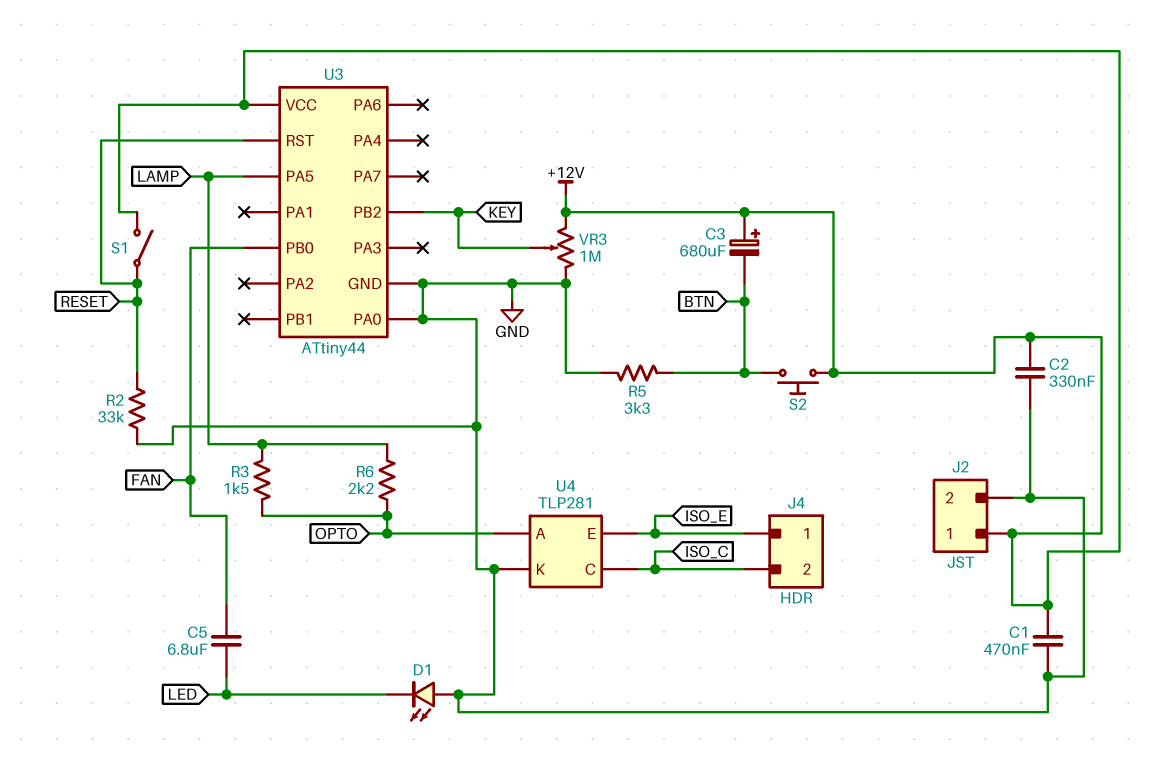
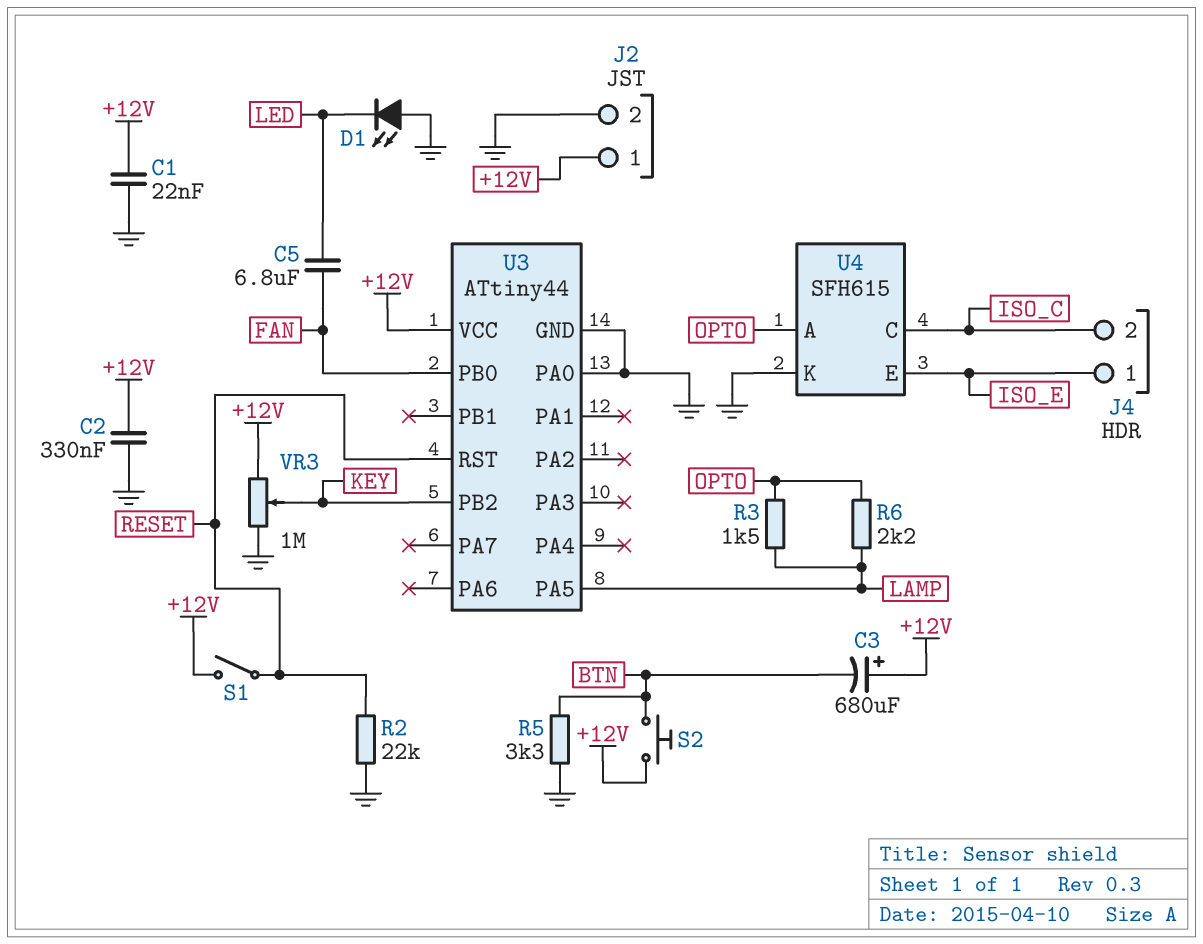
C1: 470nF (+12V, GND) -> 22nF (+12V, GND)
R2: 33k (GND, RESET) -> 22k (GND, RESET)
U4: TLP281 -> SFH615

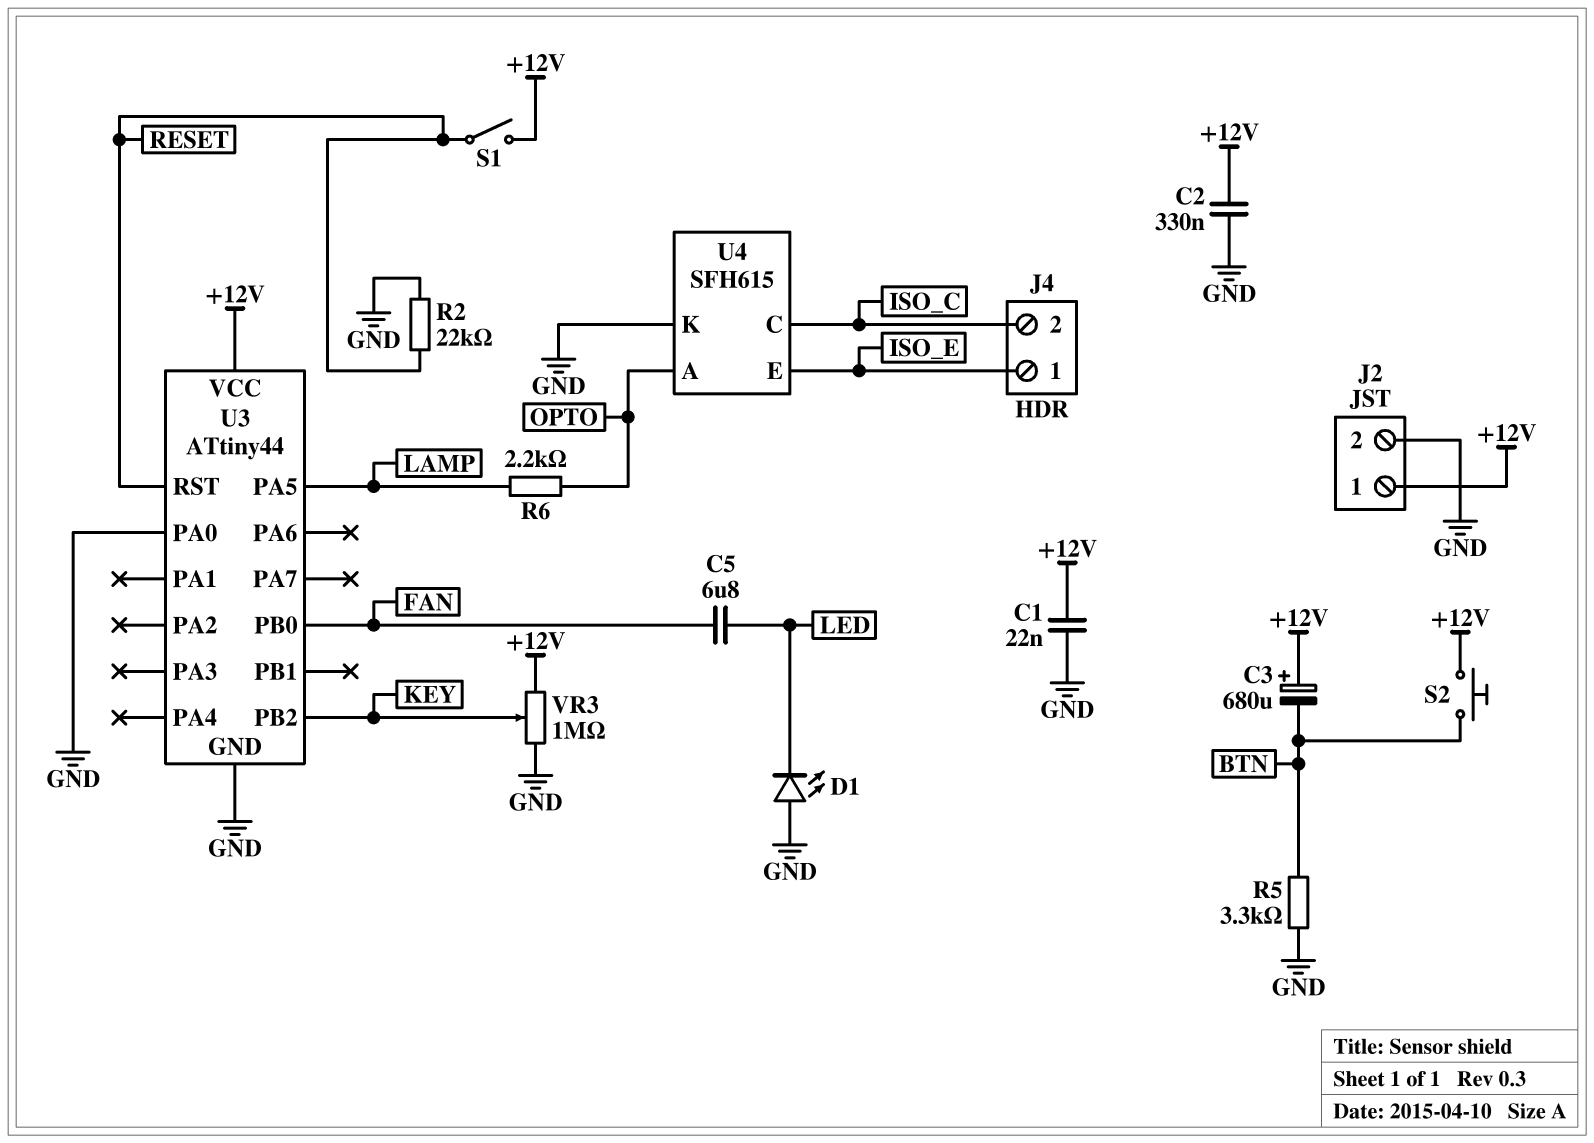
R3: 1.5k (LAMP, OPTO) -> none

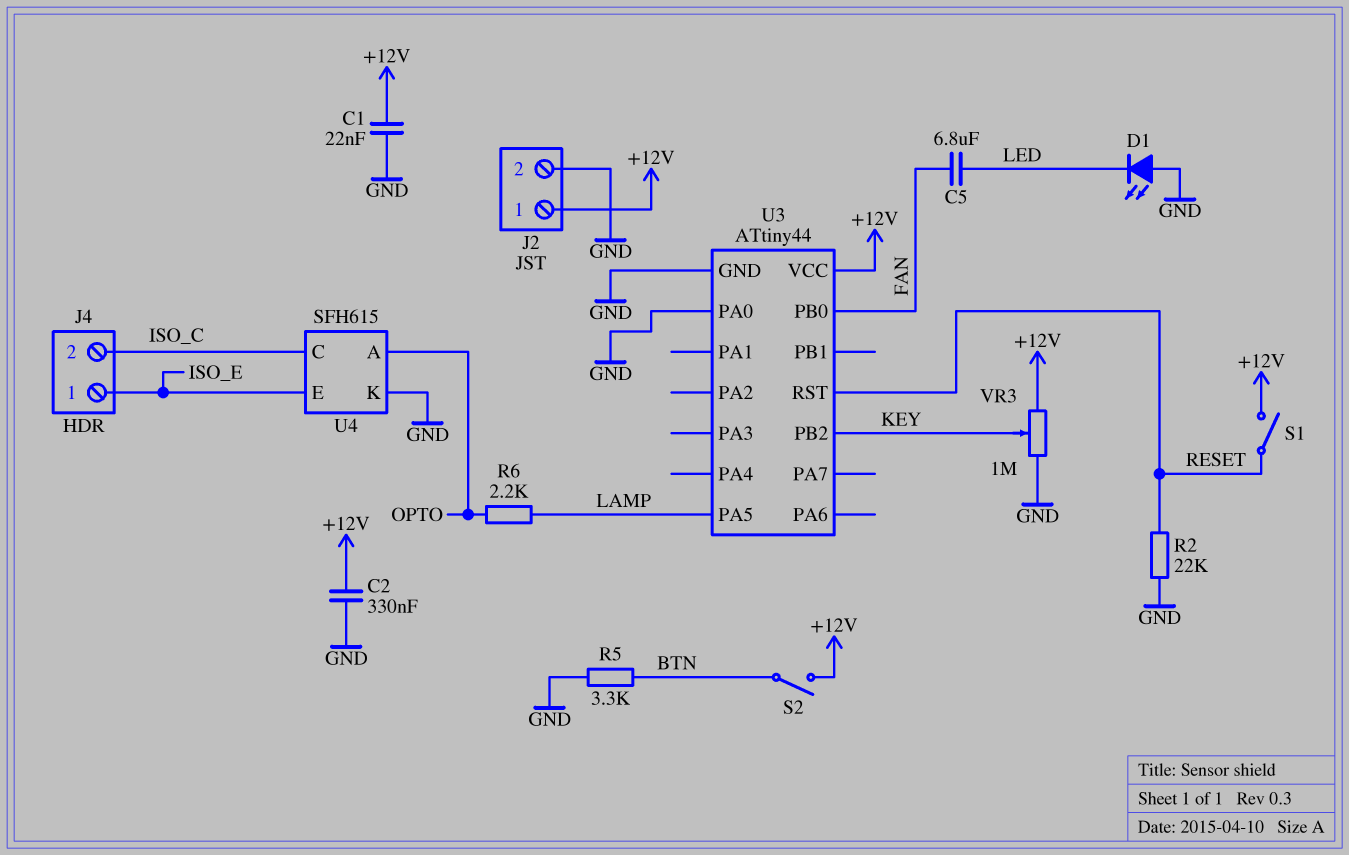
C3: 680uF (plus +12V, minus BTN) -> none
S2: button (+12V, BTN) -> switch (+12V, BTN)

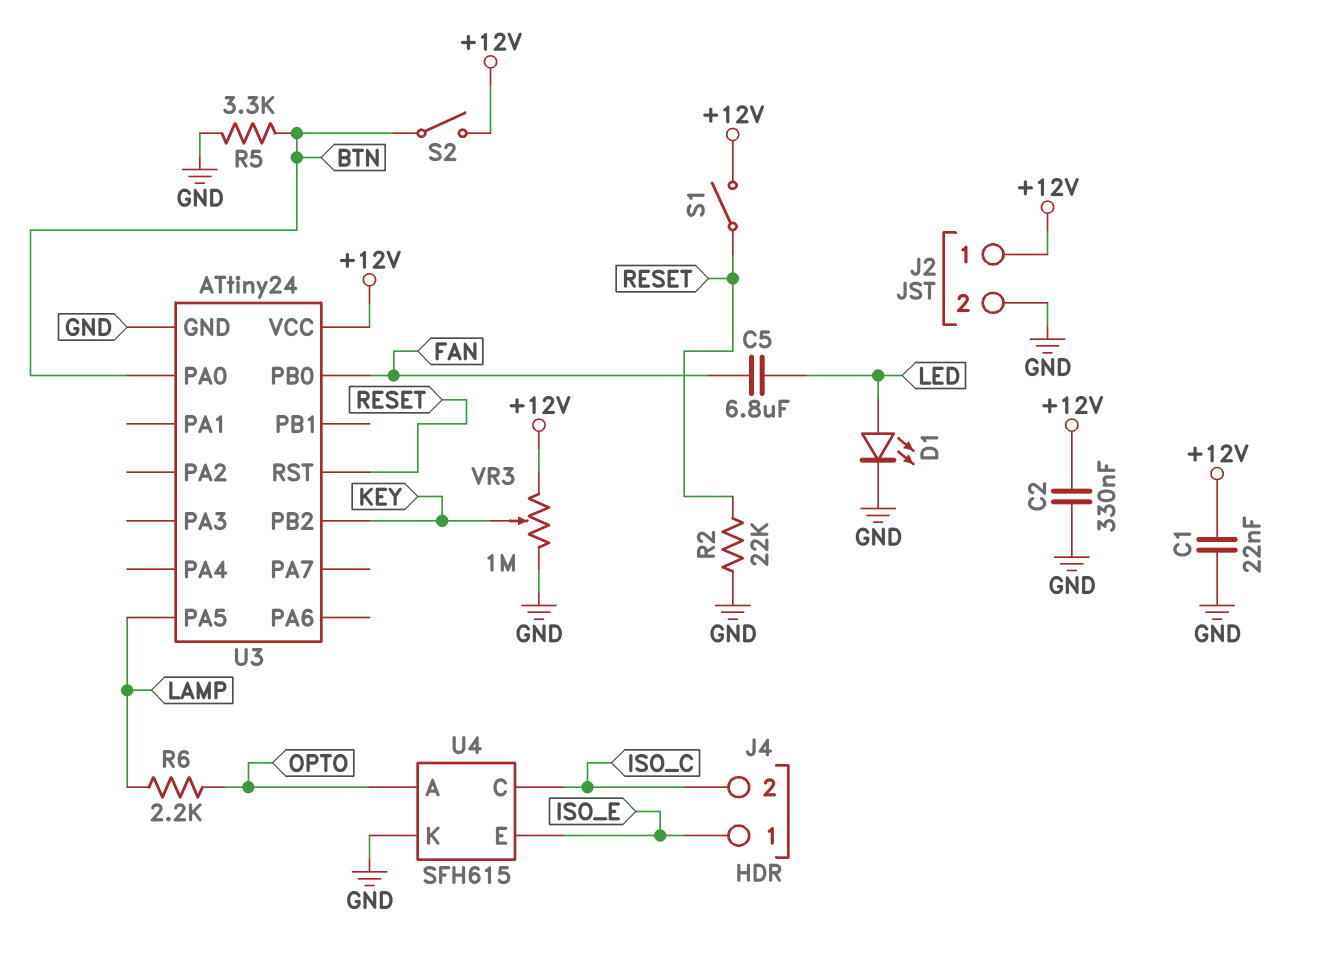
D1: LED (A GND, K LED) -> LED (A LED, K GND)
U3: ATtiny44 -> ATtiny24
U3 pin PA0: GND -> BTN

